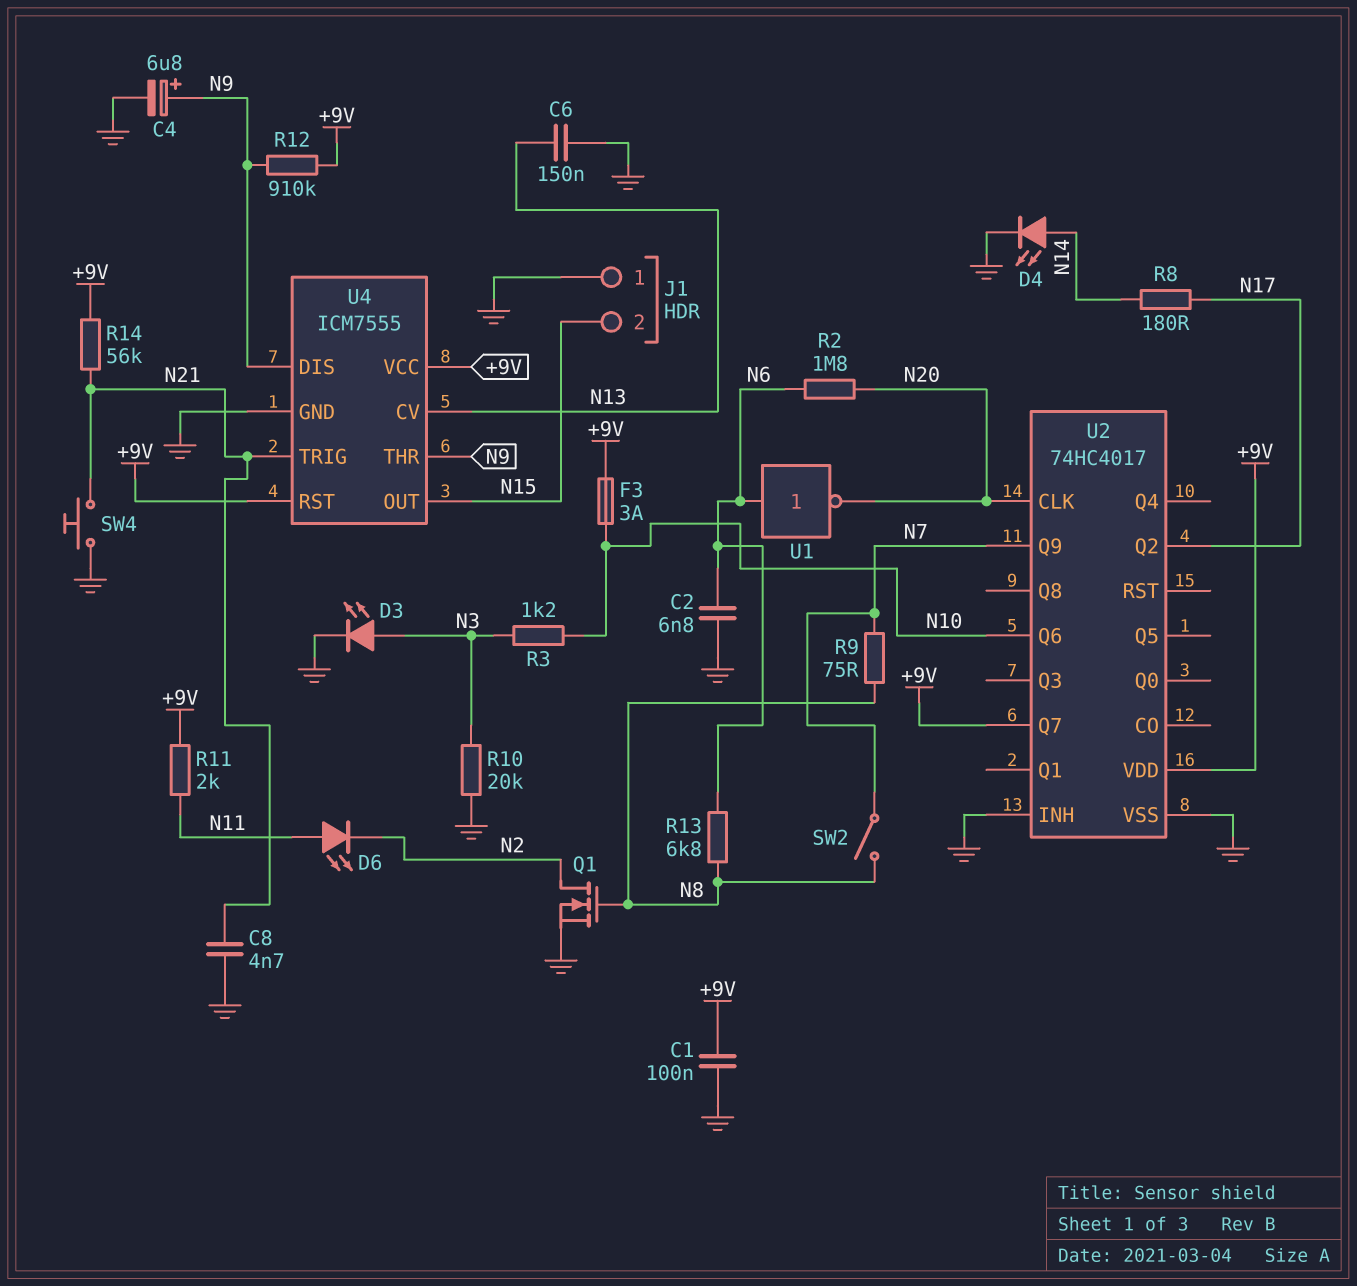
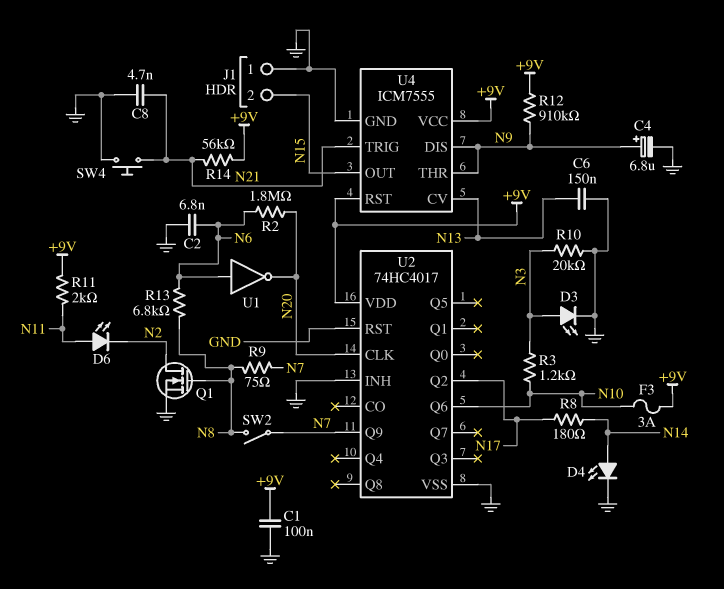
U2 pin Q7: +9V -> none
U2 pin RST: none -> GND

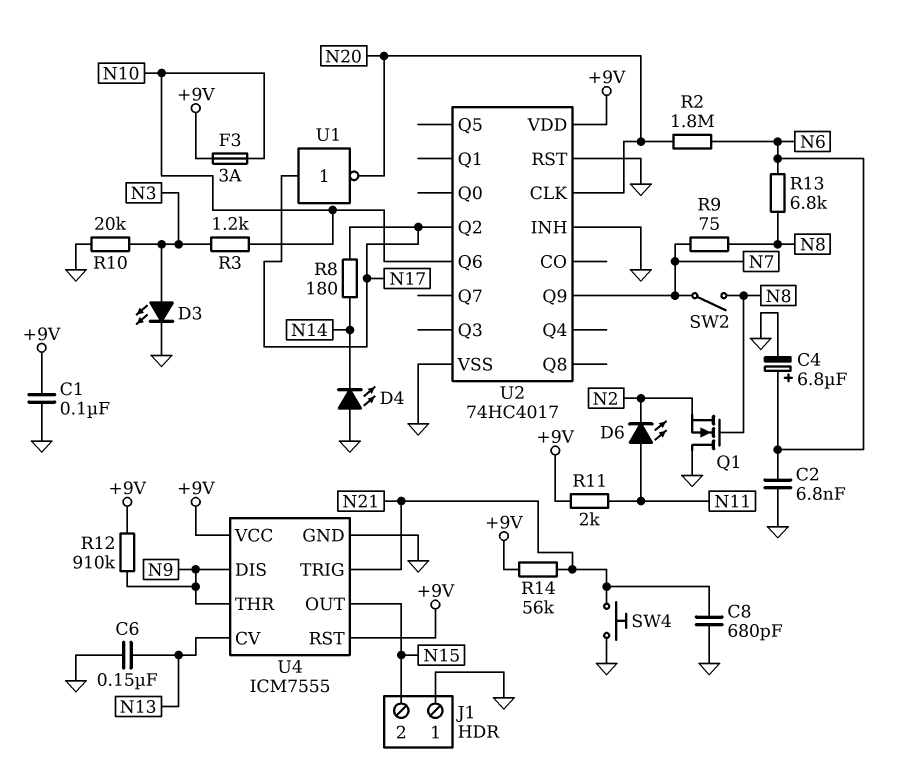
C4: 6.8uF (plus N9, minus GND) -> 6.8uF (plus N6, minus GND)
C8: 4.7nF (GND, N21) -> 680pF (GND, N21)
D4: LED (A N14, K GND) -> LED (A GND, K N14)
Q1: NMOS (G N8, D N2, S GND) -> NMOS (G N8, D GND, S N2)
U1: NOT (in N6, out N20) -> NOT (in N17, out N20)

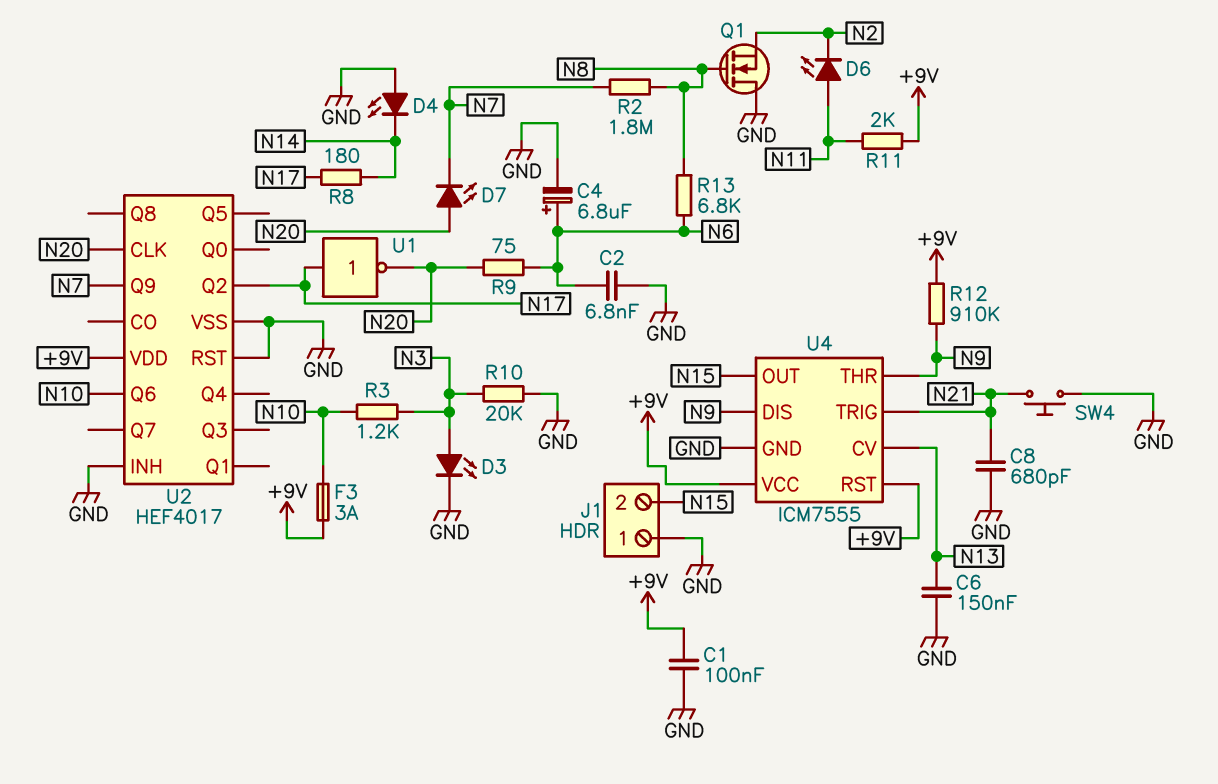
D7: none -> LED (A N20, K N7)
R2: 1.8M (N6, N20) -> 1.8M (N7, N8)
R9: 75 (N7, N8) -> 75 (N6, N20)
R14: 56k (+9V, N21) -> none
SW2: switch (N7, N8) -> none
U2: 74HC4017 -> HEF4017

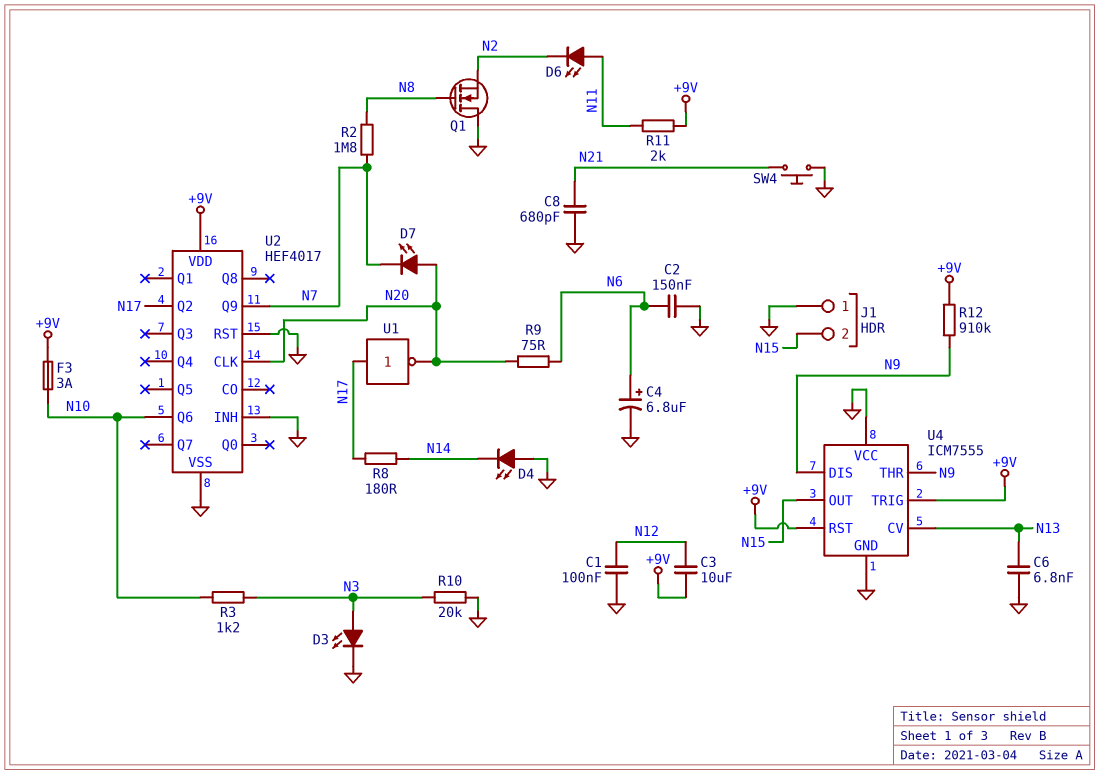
C1: 100nF (+9V, GND) -> 100nF (GND, N12)
C2: 6.8nF (GND, N6) -> 150nF (GND, N6)
C3: none -> 10uF (+9V, N12)
C6: 150nF (GND, N13) -> 6.8nF (GND, N13)
R13: 6.8k (N6, N8) -> none
U4 pin TRIG: N21 -> +9V
U4 pin VCC: +9V -> GND

